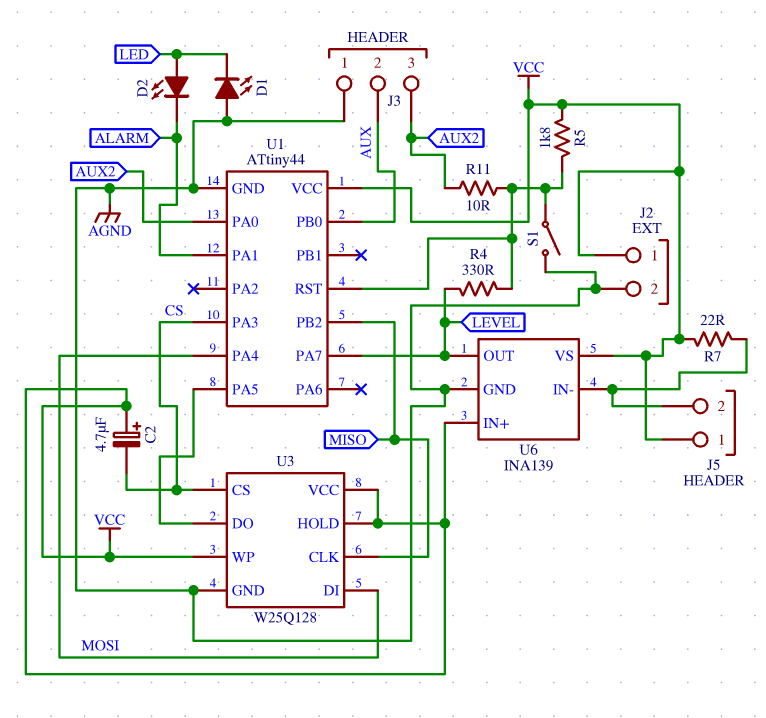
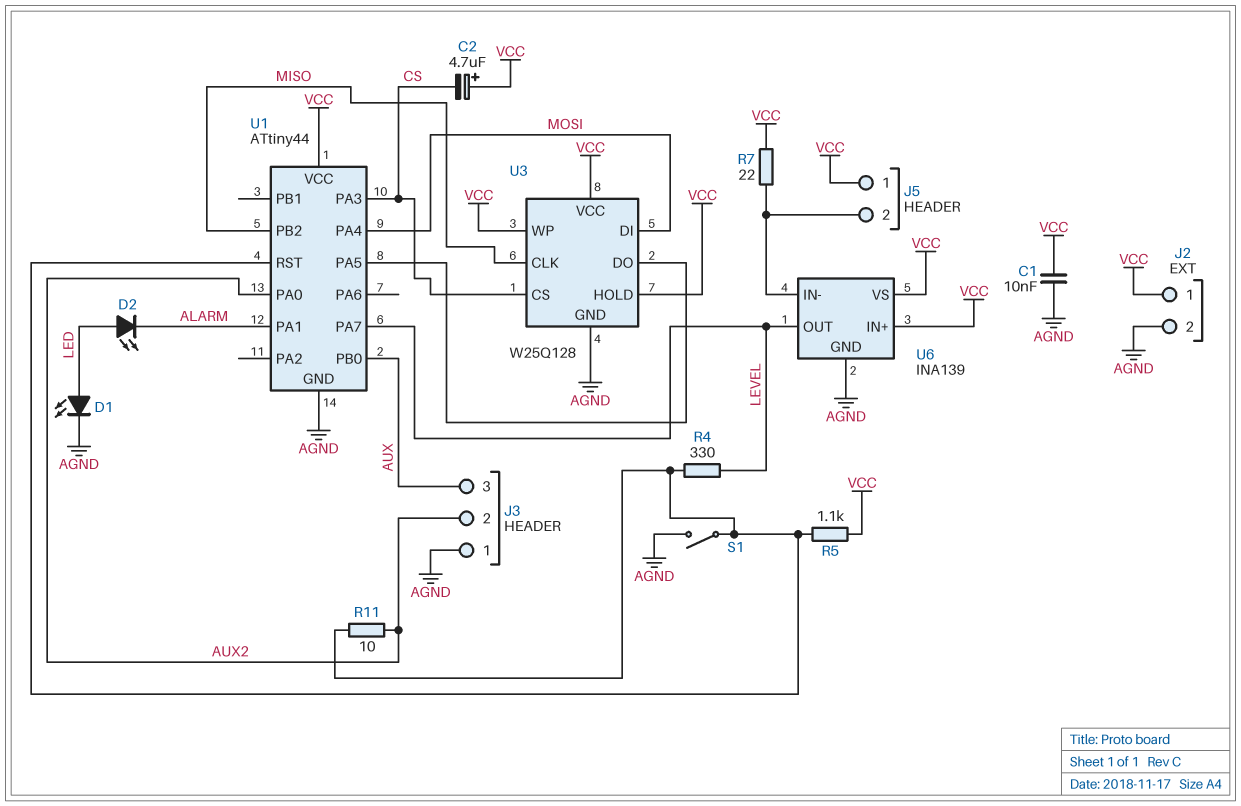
C1: none -> 10nF (AGND, VCC)
D1: LED (A AGND, K LED) -> LED (A LED, K AGND)
J3 pin 2: AUX -> AUX2
J3 pin 3: AUX2 -> AUX
R5: 1.8k (U1/RST, VCC) -> 1.1k (U1/RST, VCC)

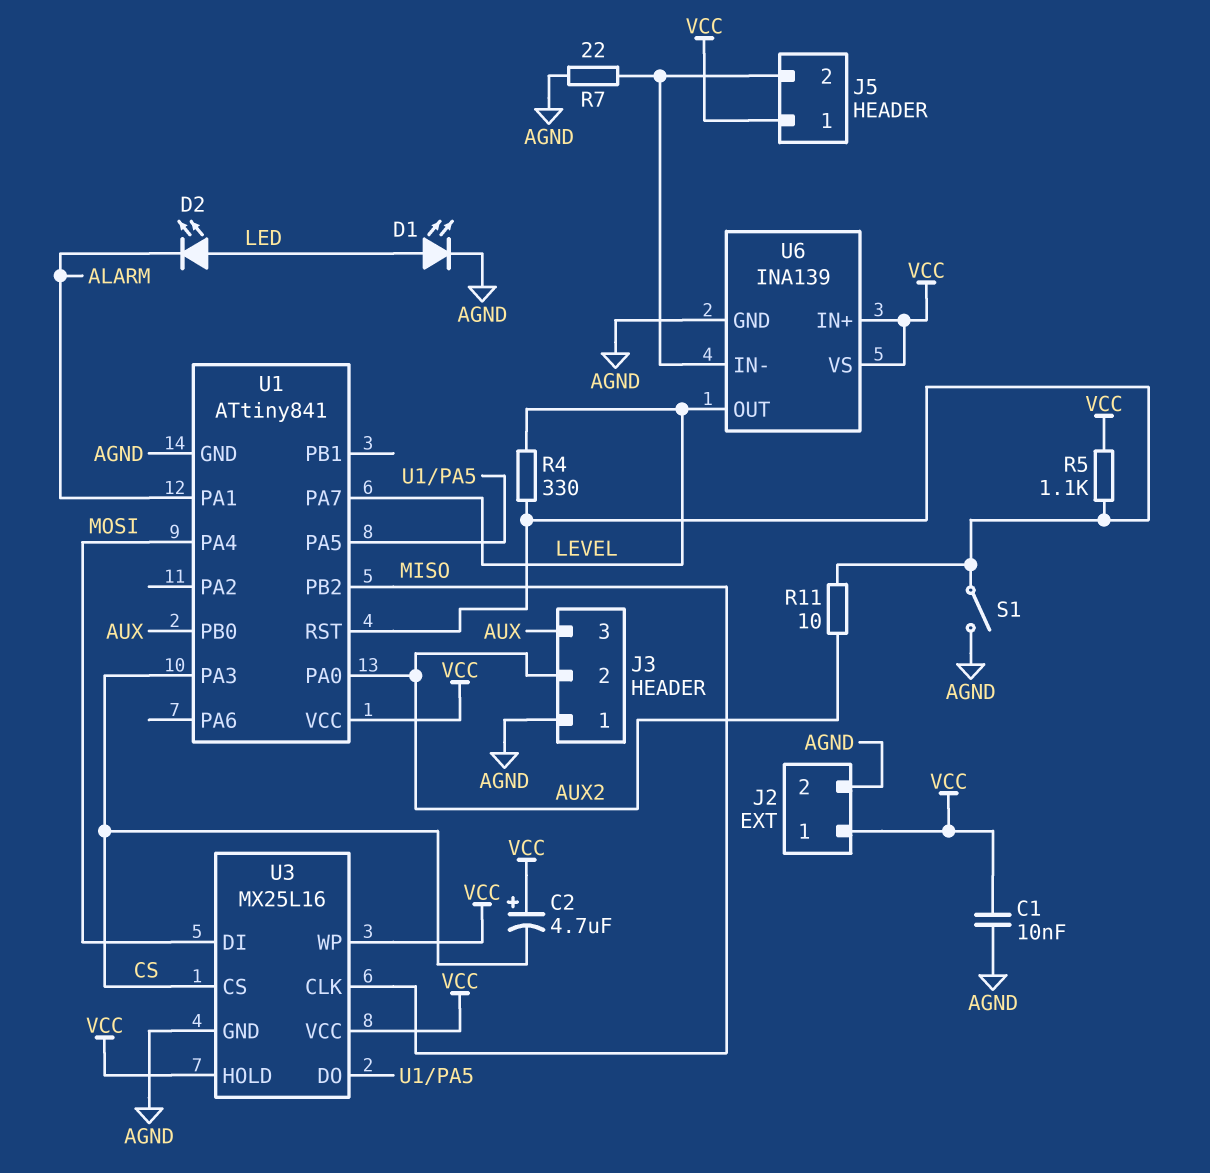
R7: 22 (J5/2, VCC) -> 22 (AGND, J5/2)
U1: ATtiny44 -> ATtiny841
U3: W25Q128 -> MX25L16

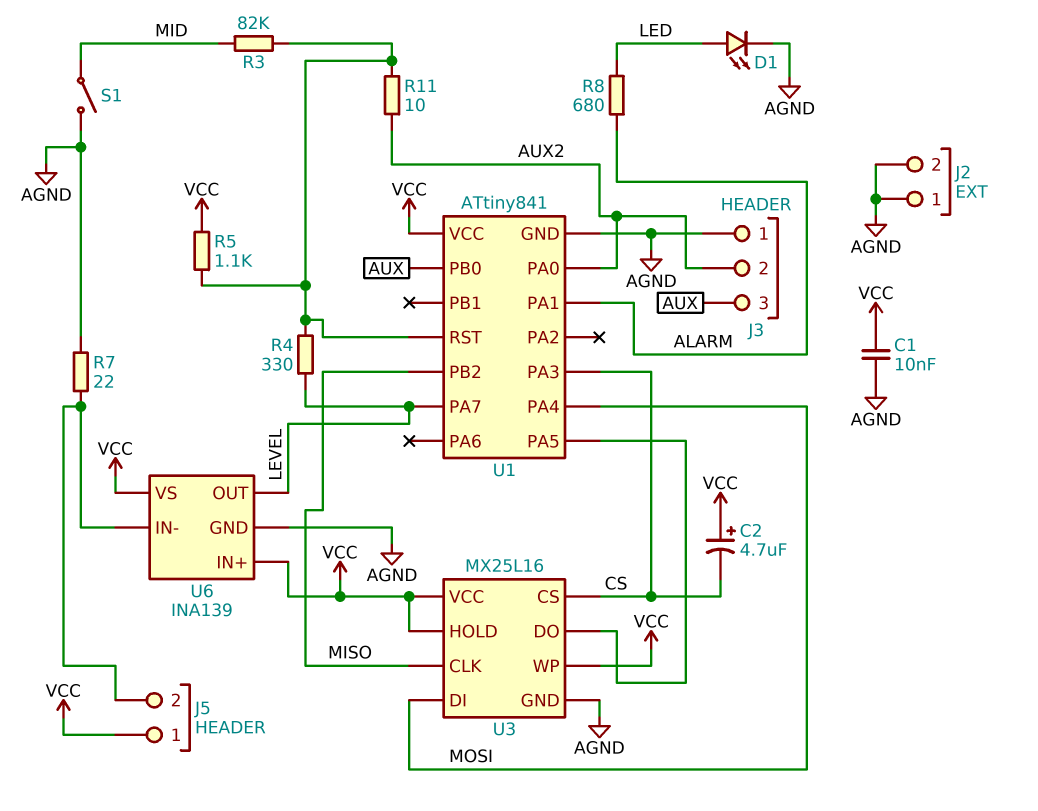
D2: LED (A LED, K ALARM) -> none
J2 pin 1: VCC -> AGND
R3: none -> 82k (MID, U1/RST)
R8: none -> 680 (ALARM, LED)
S1: switch (AGND, U1/RST) -> switch (AGND, MID)

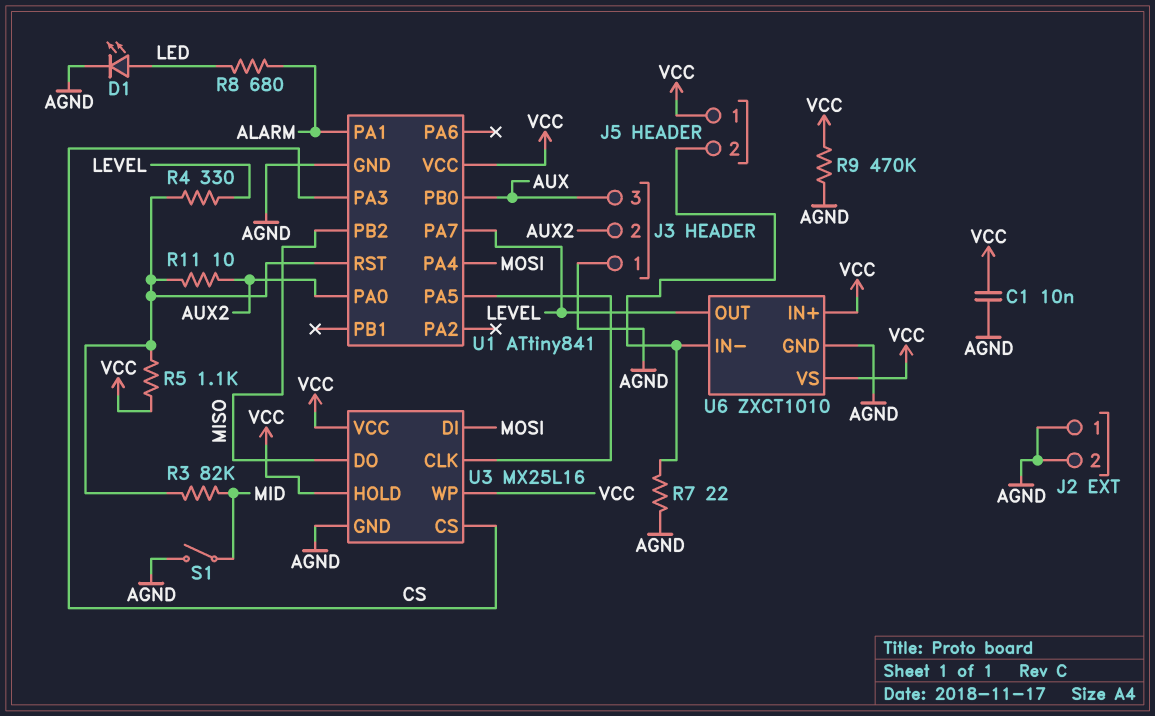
C2: 4.7uF (plus VCC, minus CS) -> none
R9: none -> 470k (AGND, VCC)
U3 pin CLK: MISO -> U1/PA5
U3 pin DO: U1/PA5 -> MISO
U6: INA139 -> ZXCT1010

